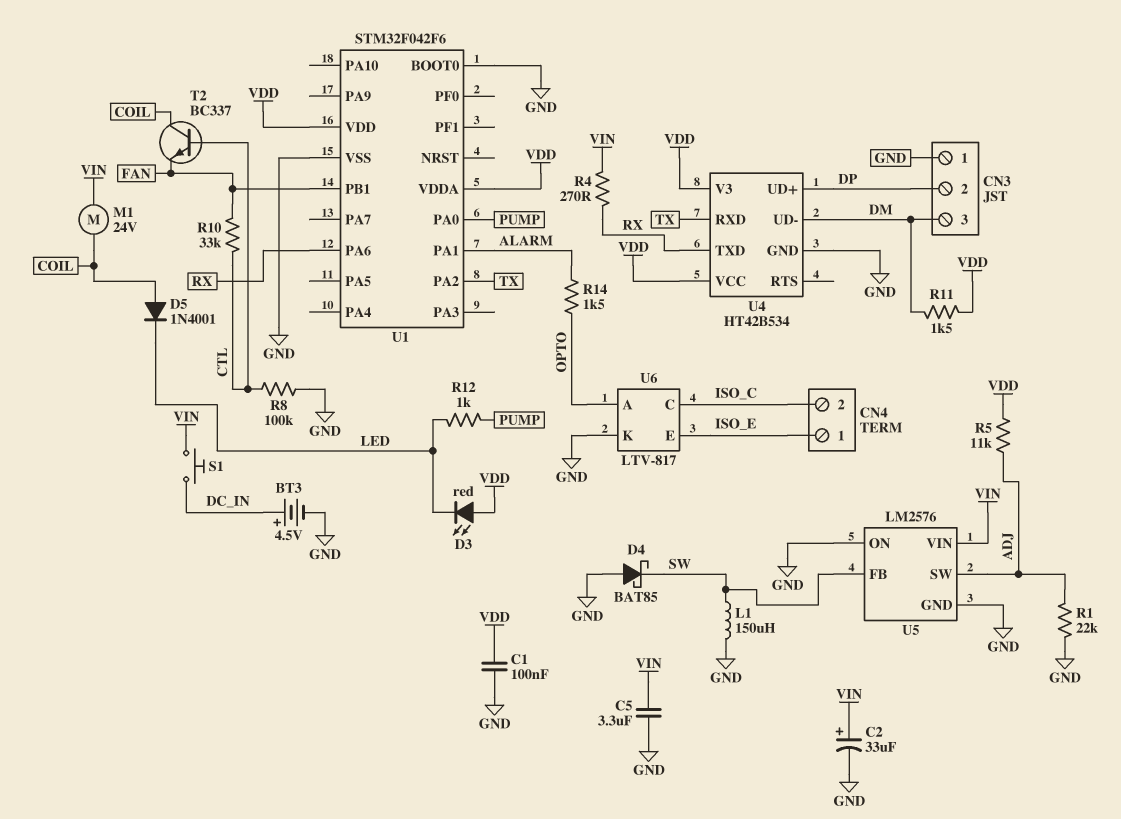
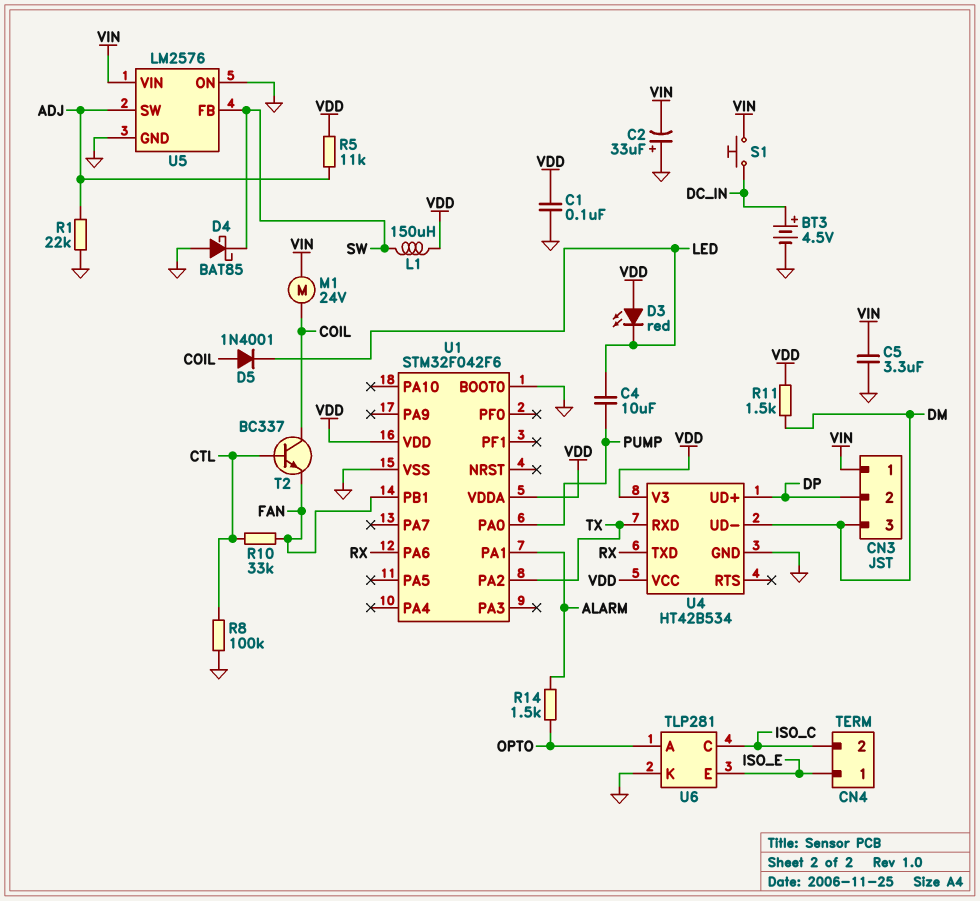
C2: 33uF (plus VIN, minus GND) -> 33uF (plus GND, minus VIN)
C4: none -> 10uF (LED, PUMP)
CN3 pin 1: GND -> VIN
L1: 150uH (GND, SW) -> 150uH (SW, VDD)
R4: 270 (RX, VIN) -> none
R12: 1k (LED, PUMP) -> none
U6: LTV-817 -> TLP281

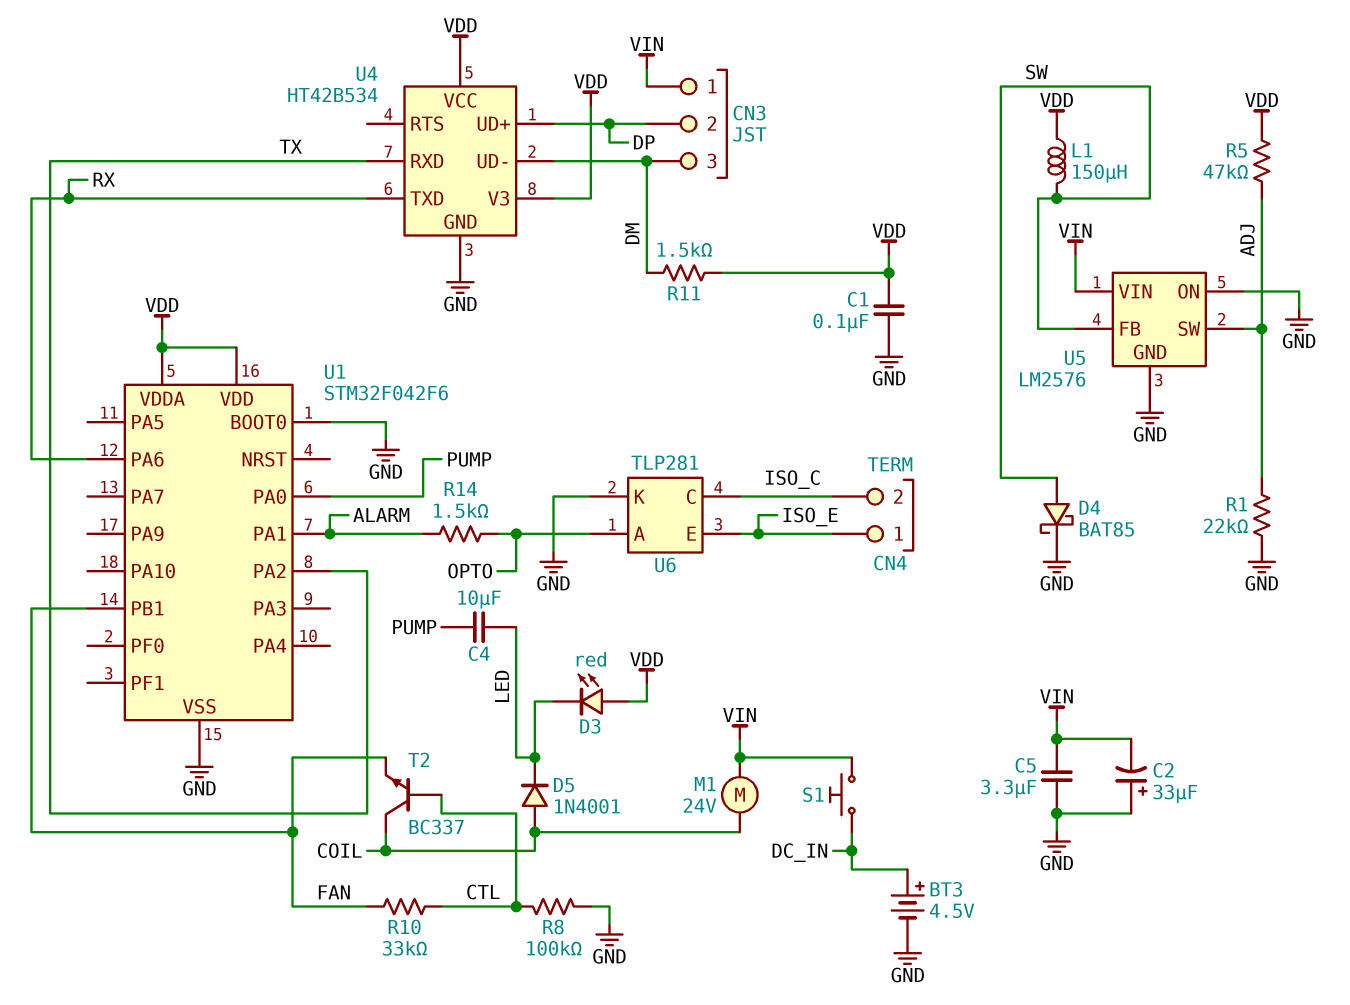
D4: schottky BAT85 (A GND, K SW) -> schottky BAT85 (A SW, K GND)
R5: 11k (ADJ, VDD) -> 47k (ADJ, VDD)

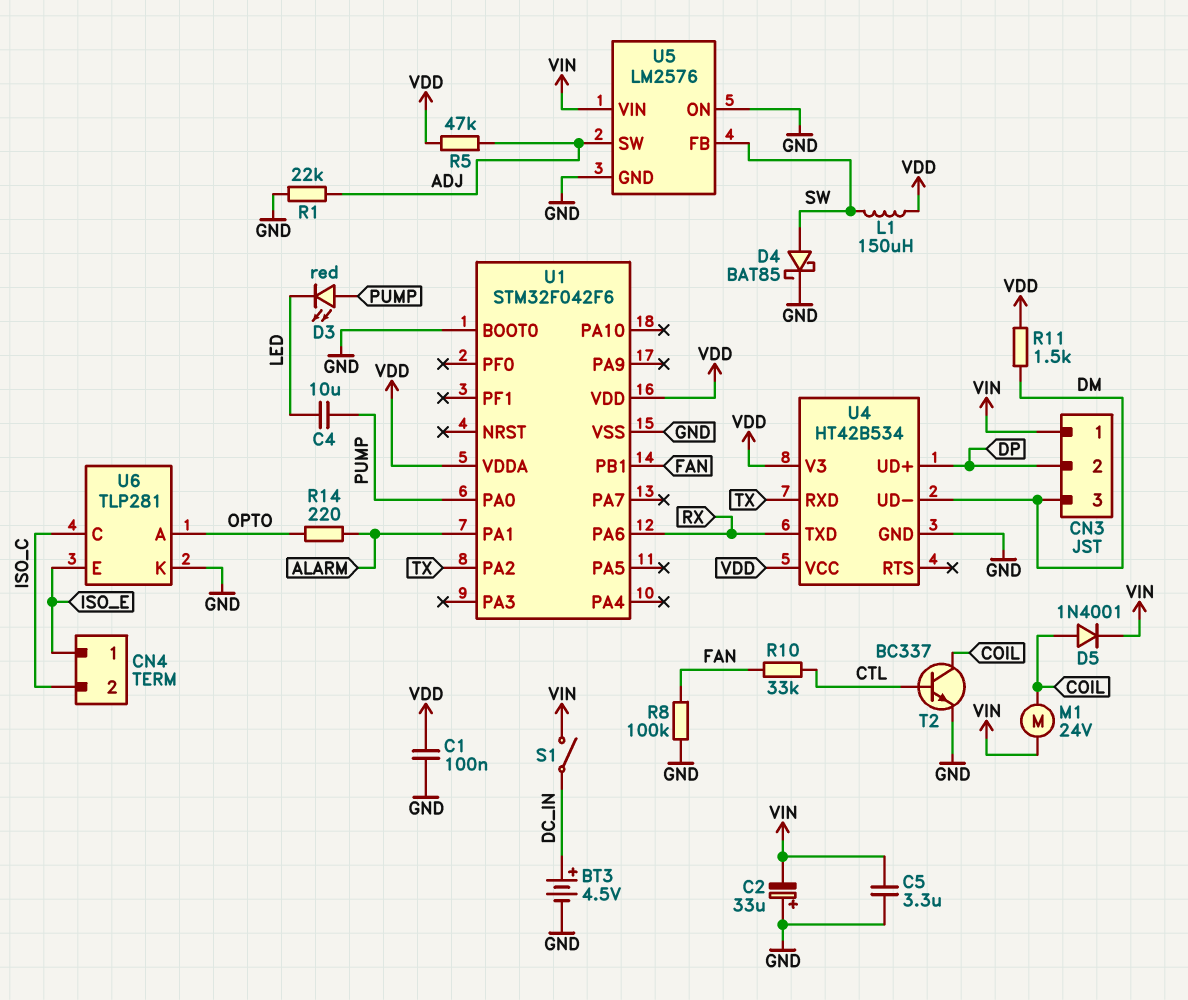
D3: LED red (A VDD, K LED) -> LED red (A PUMP, K LED)
D5: diode 1N4001 (A COIL, K LED) -> diode 1N4001 (A COIL, K VIN)
R8: 100k (CTL, GND) -> 100k (FAN, GND)
R14: 1.5k (ALARM, OPTO) -> 220 (ALARM, OPTO)
S1: button (DC_IN, VIN) -> switch (DC_IN, VIN)
T2: NPN BC337 (B CTL, C COIL, E FAN) -> NPN BC337 (B CTL, C COIL, E GND)

